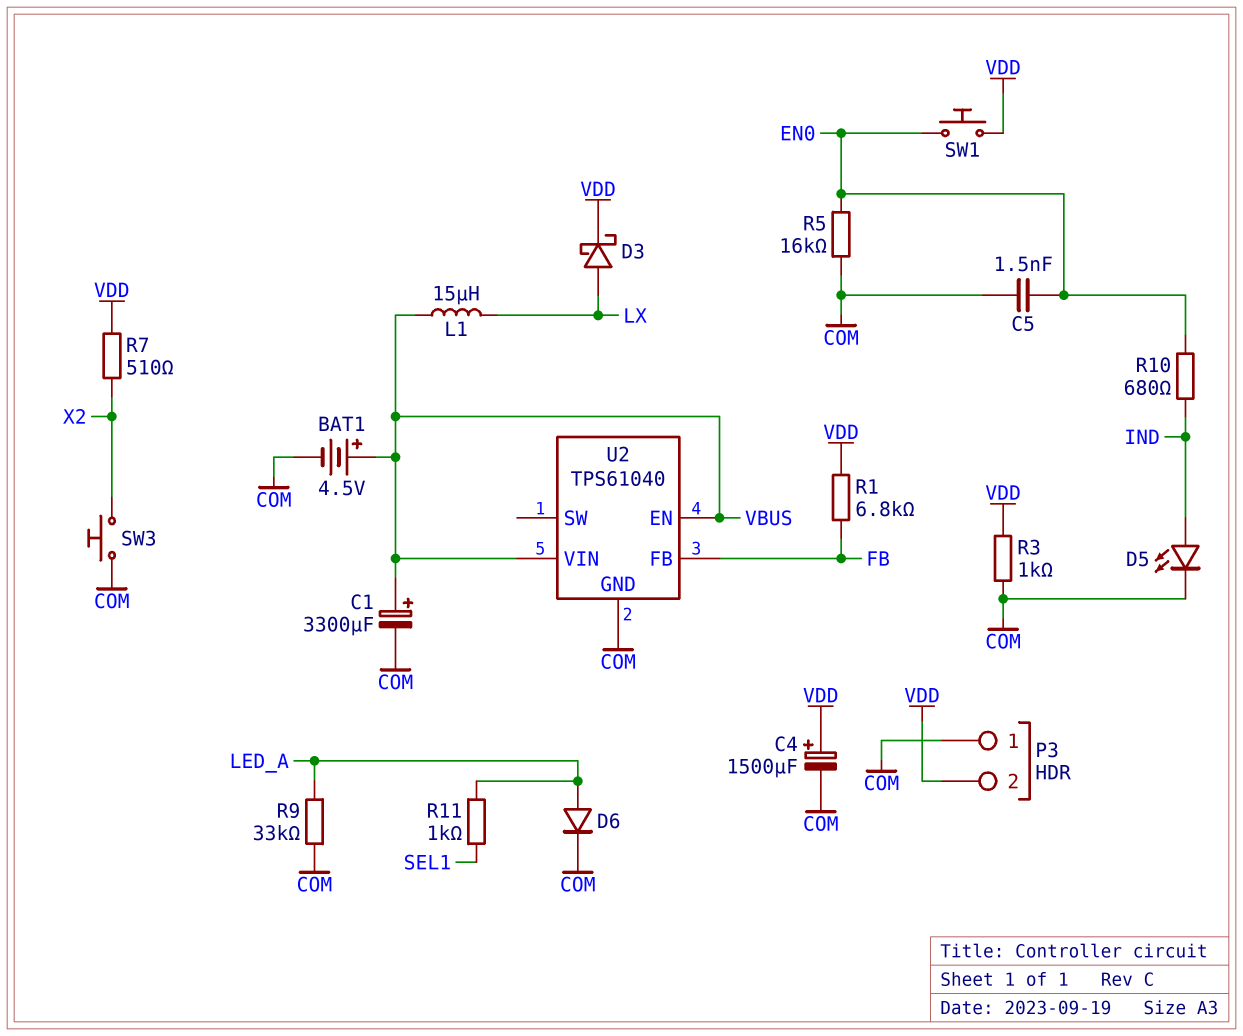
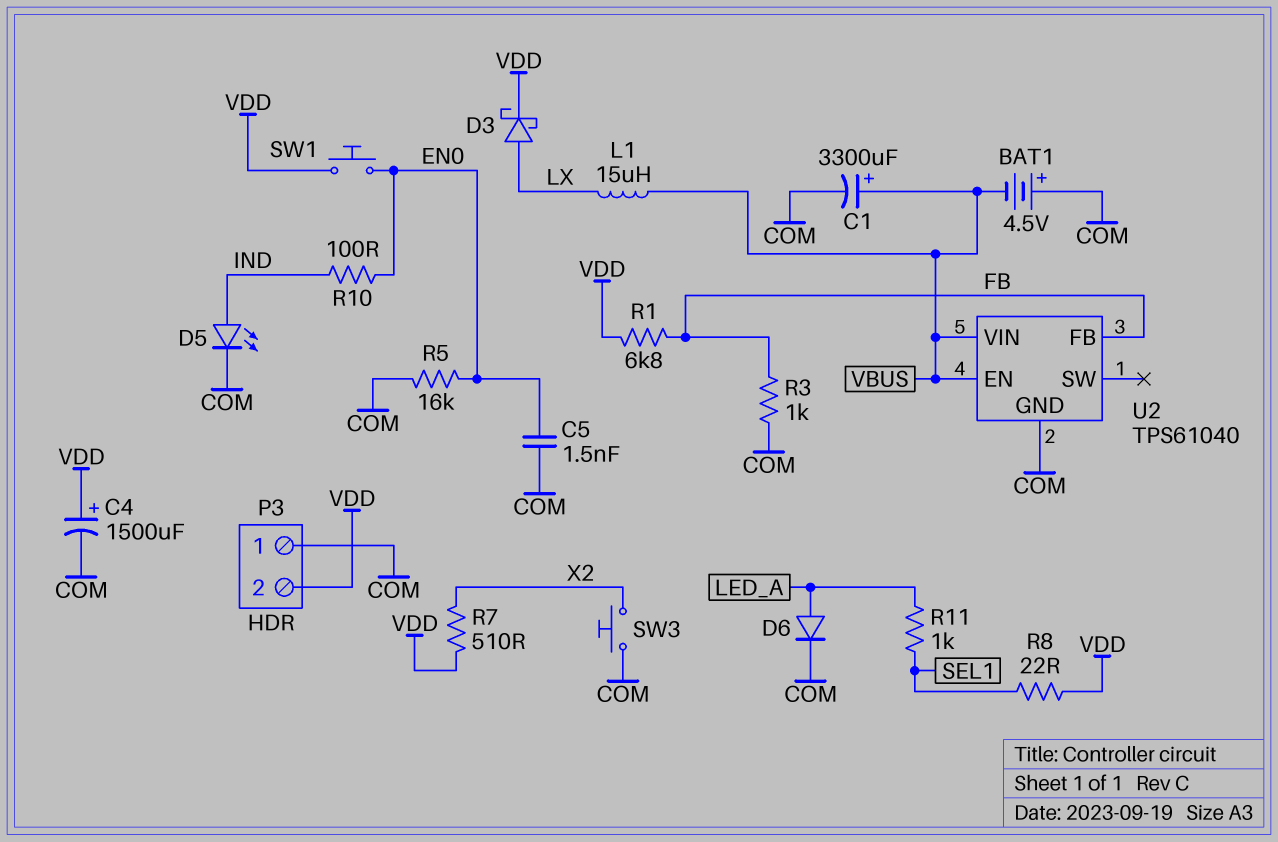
BAT1: 4.5V (plus VBUS, minus COM) -> 4.5V (plus COM, minus VBUS)
R3: 1k (COM, VDD) -> 1k (COM, FB)
R8: none -> 22 (SEL1, VDD)
R9: 33k (COM, LED_A) -> none
R10: 680 (EN0, IND) -> 100 (EN0, IND)

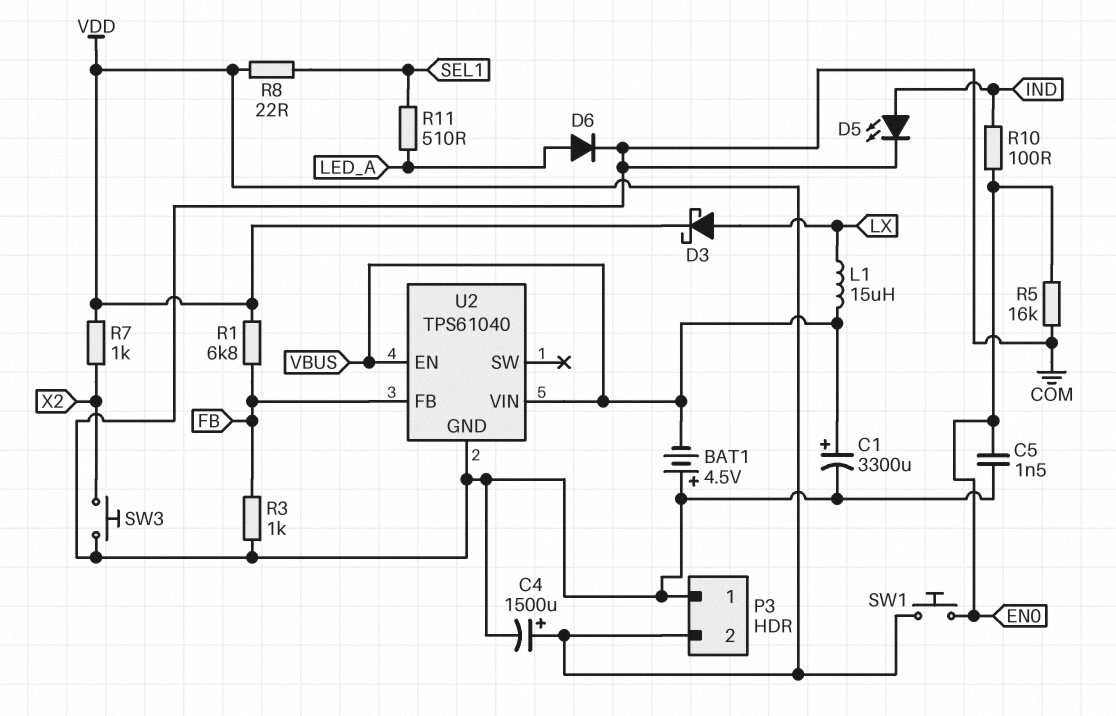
R7: 510 (VDD, X2) -> 1k (VDD, X2)
R11: 1k (LED_A, SEL1) -> 510 (LED_A, SEL1)

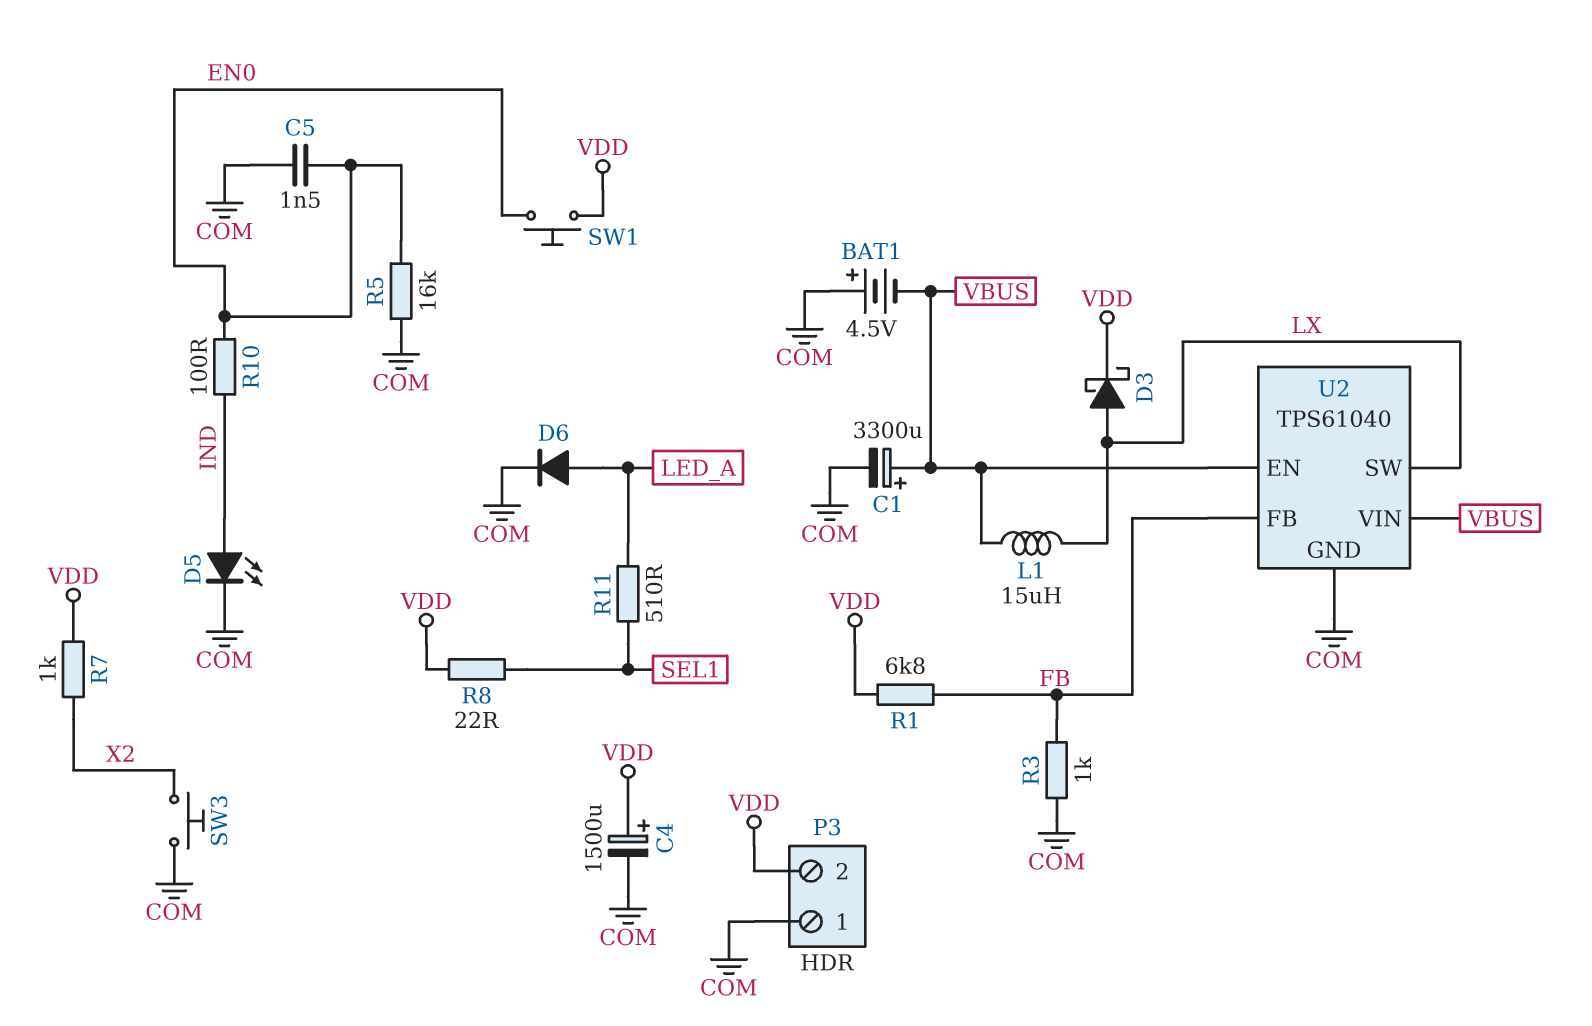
U2 pin SW: none -> LX

